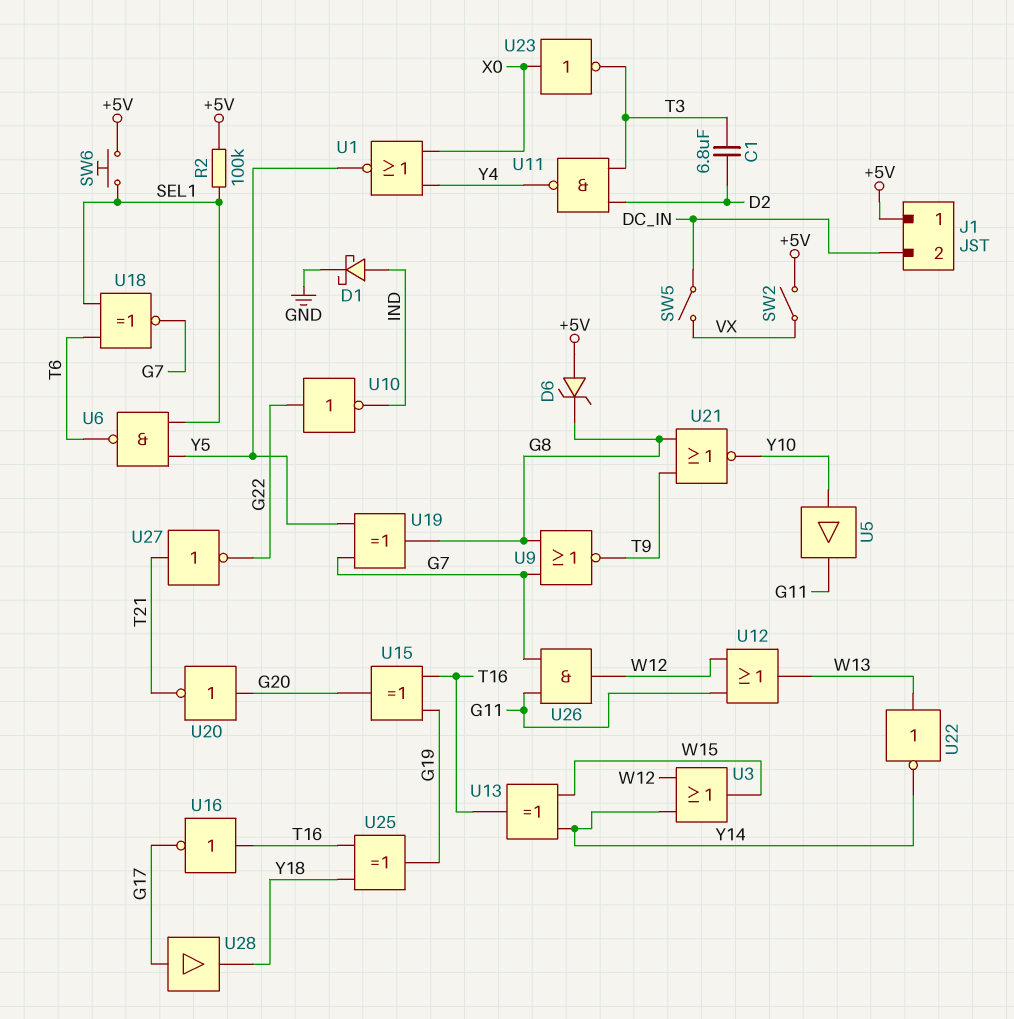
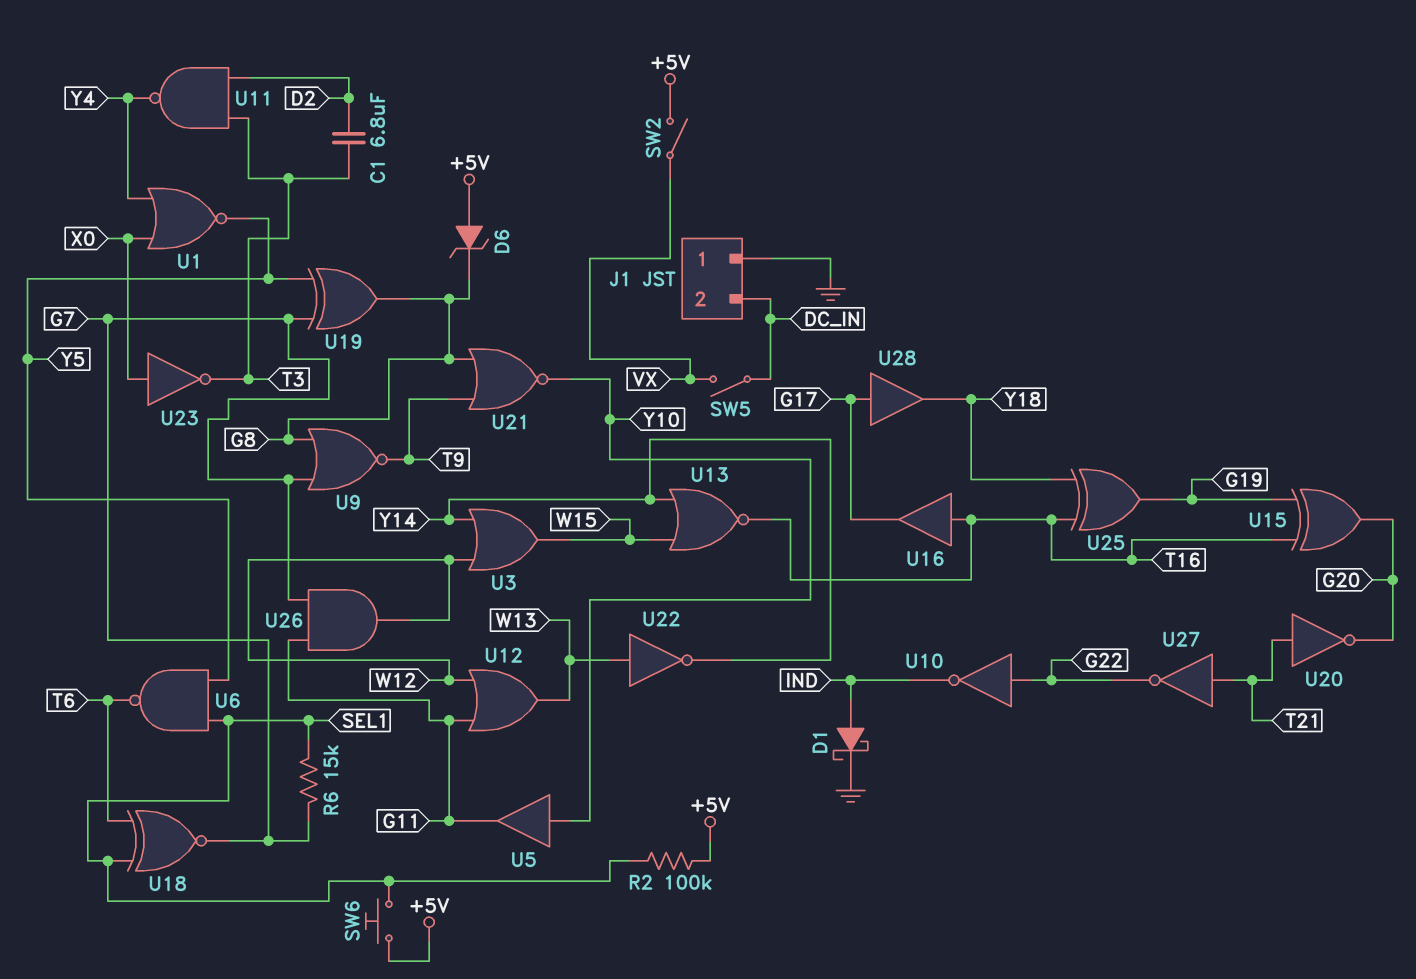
J1 pin 1: +5V -> GND
R6: none -> 15k (G7, SEL1)
U13: XOR (in W15, in Y14, out T16) -> NOR (in W15, in Y14, out T16)
U16: NOT (in T16, out G17) -> buffer (in T16, out G17)
U20: NOT (in G20, out T21) -> NOT (in T21, out G20)

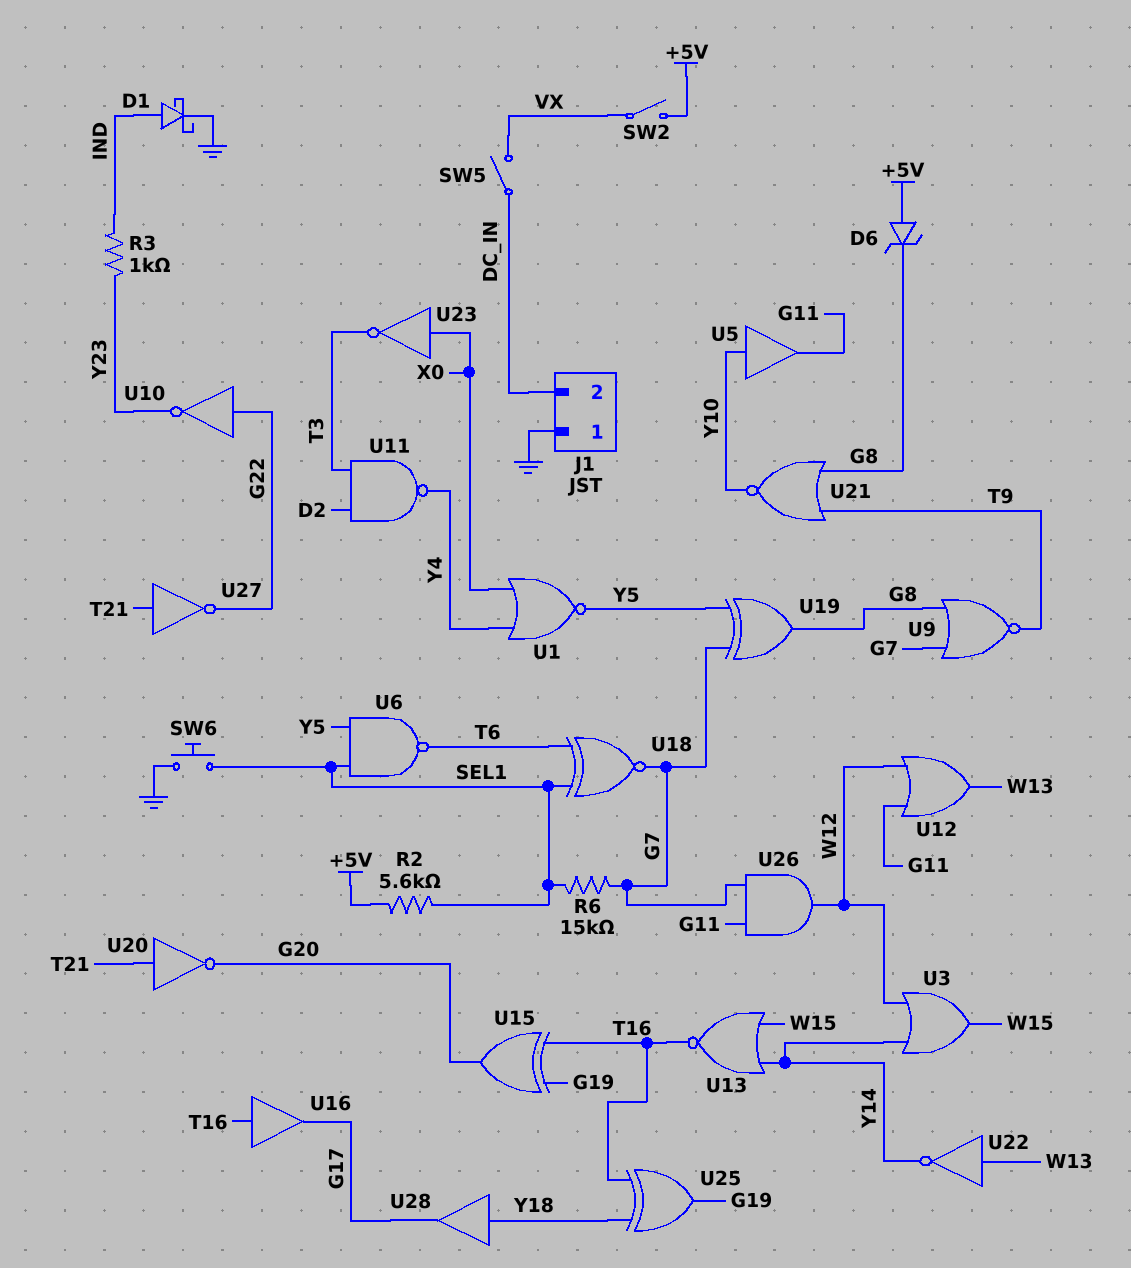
C1: 6.8uF (D2, T3) -> none
R2: 100k (+5V, SEL1) -> 5.6k (+5V, SEL1)
R3: none -> 1k (IND, Y23)
SW6: button (+5V, SEL1) -> button (GND, SEL1)
U10: NOT (in G22, out IND) -> NOT (in G22, out Y23)
U28: buffer (in G17, out Y18) -> buffer (in Y18, out G17)

